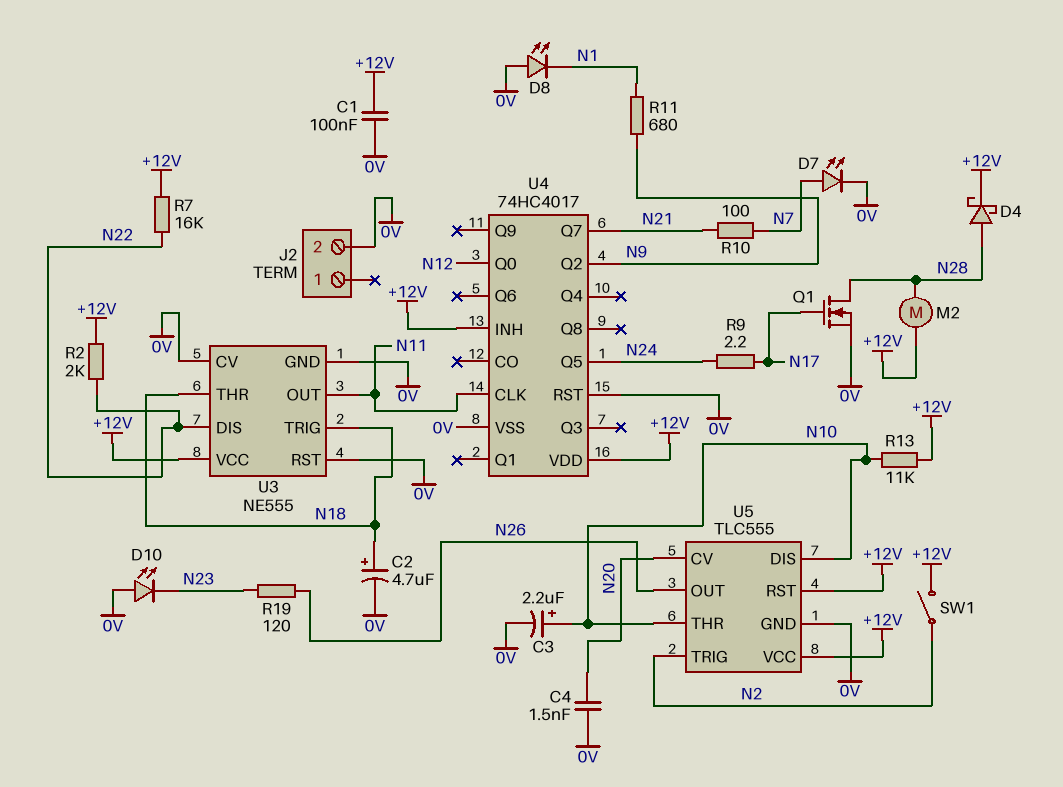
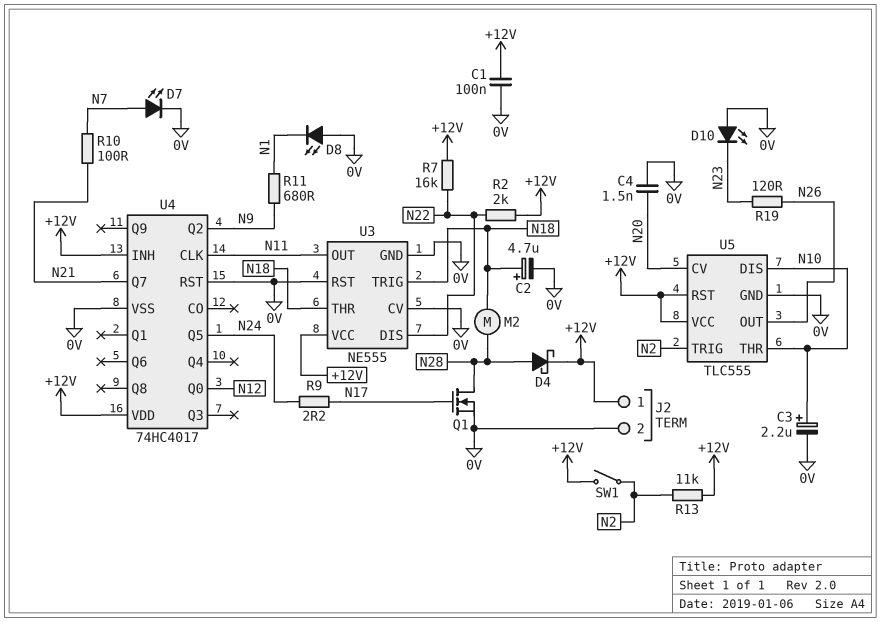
J2 pin 1: none -> +12V
M2: motor (+12V, N28) -> motor (N18, N28)
R13: 11k (+12V, N10) -> 11k (+12V, N2)

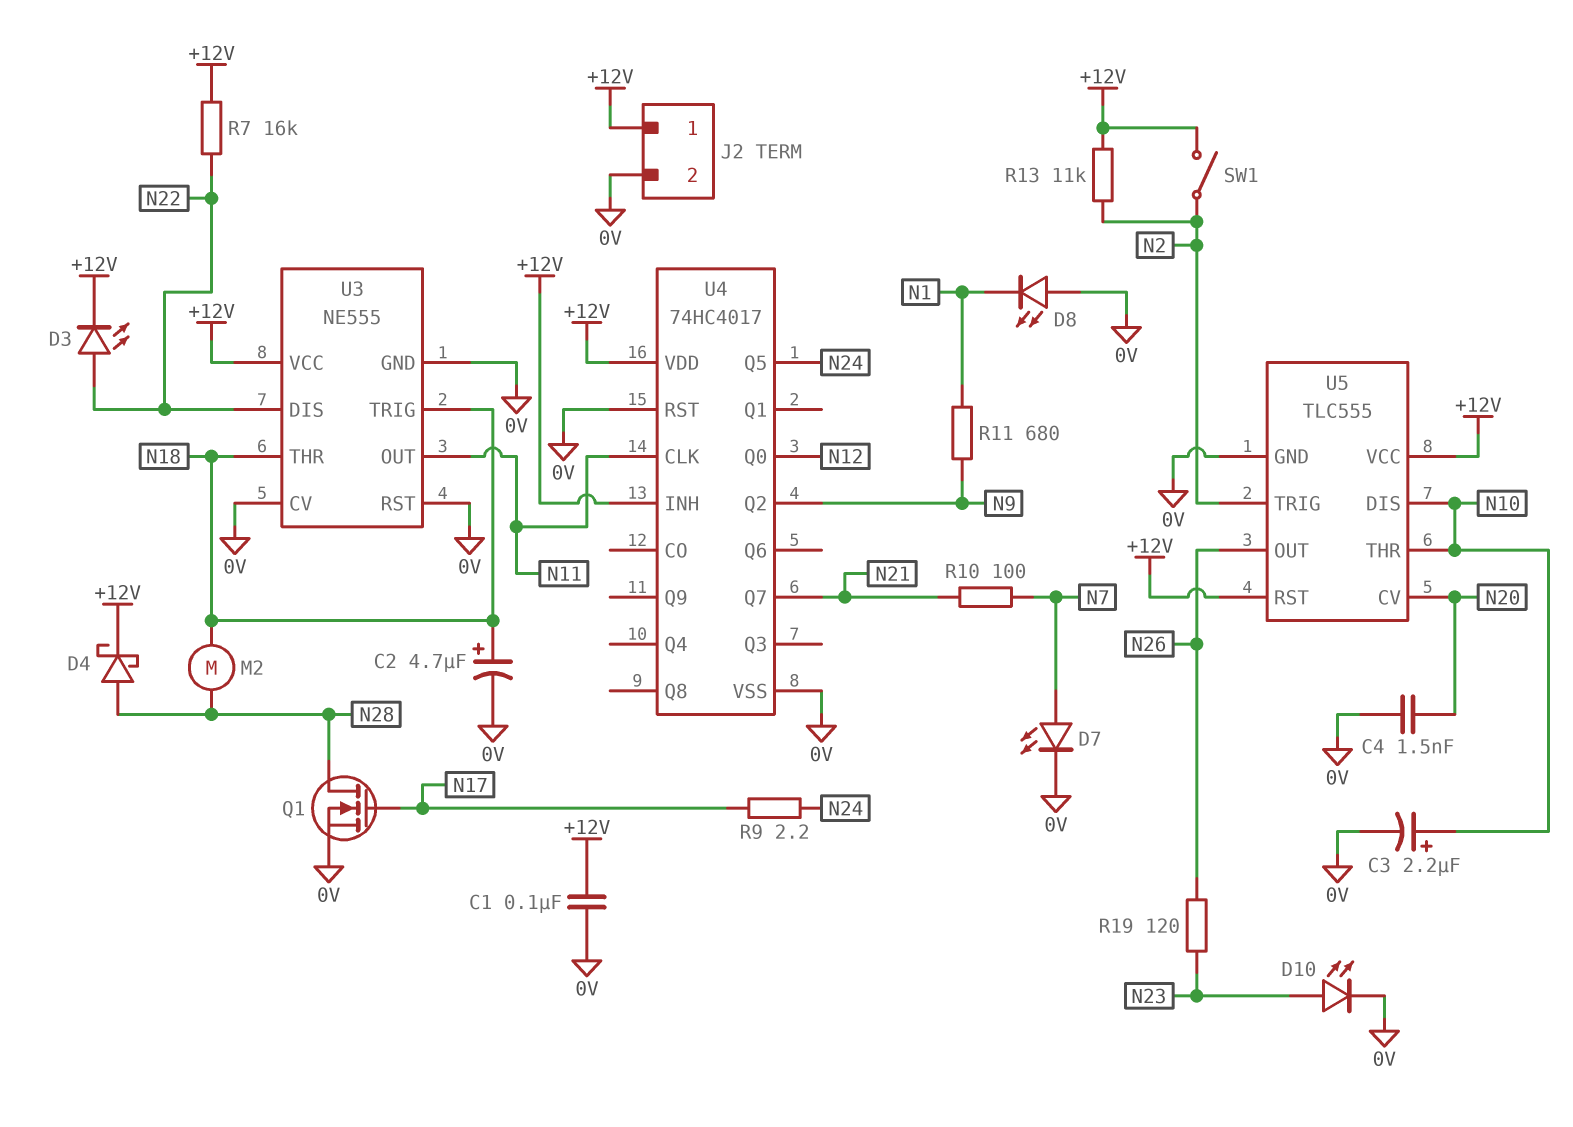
D3: none -> LED (A N22, K +12V)
D10: LED (A 0V, K N23) -> LED (A N23, K 0V)
R2: 2k (+12V, N22) -> none

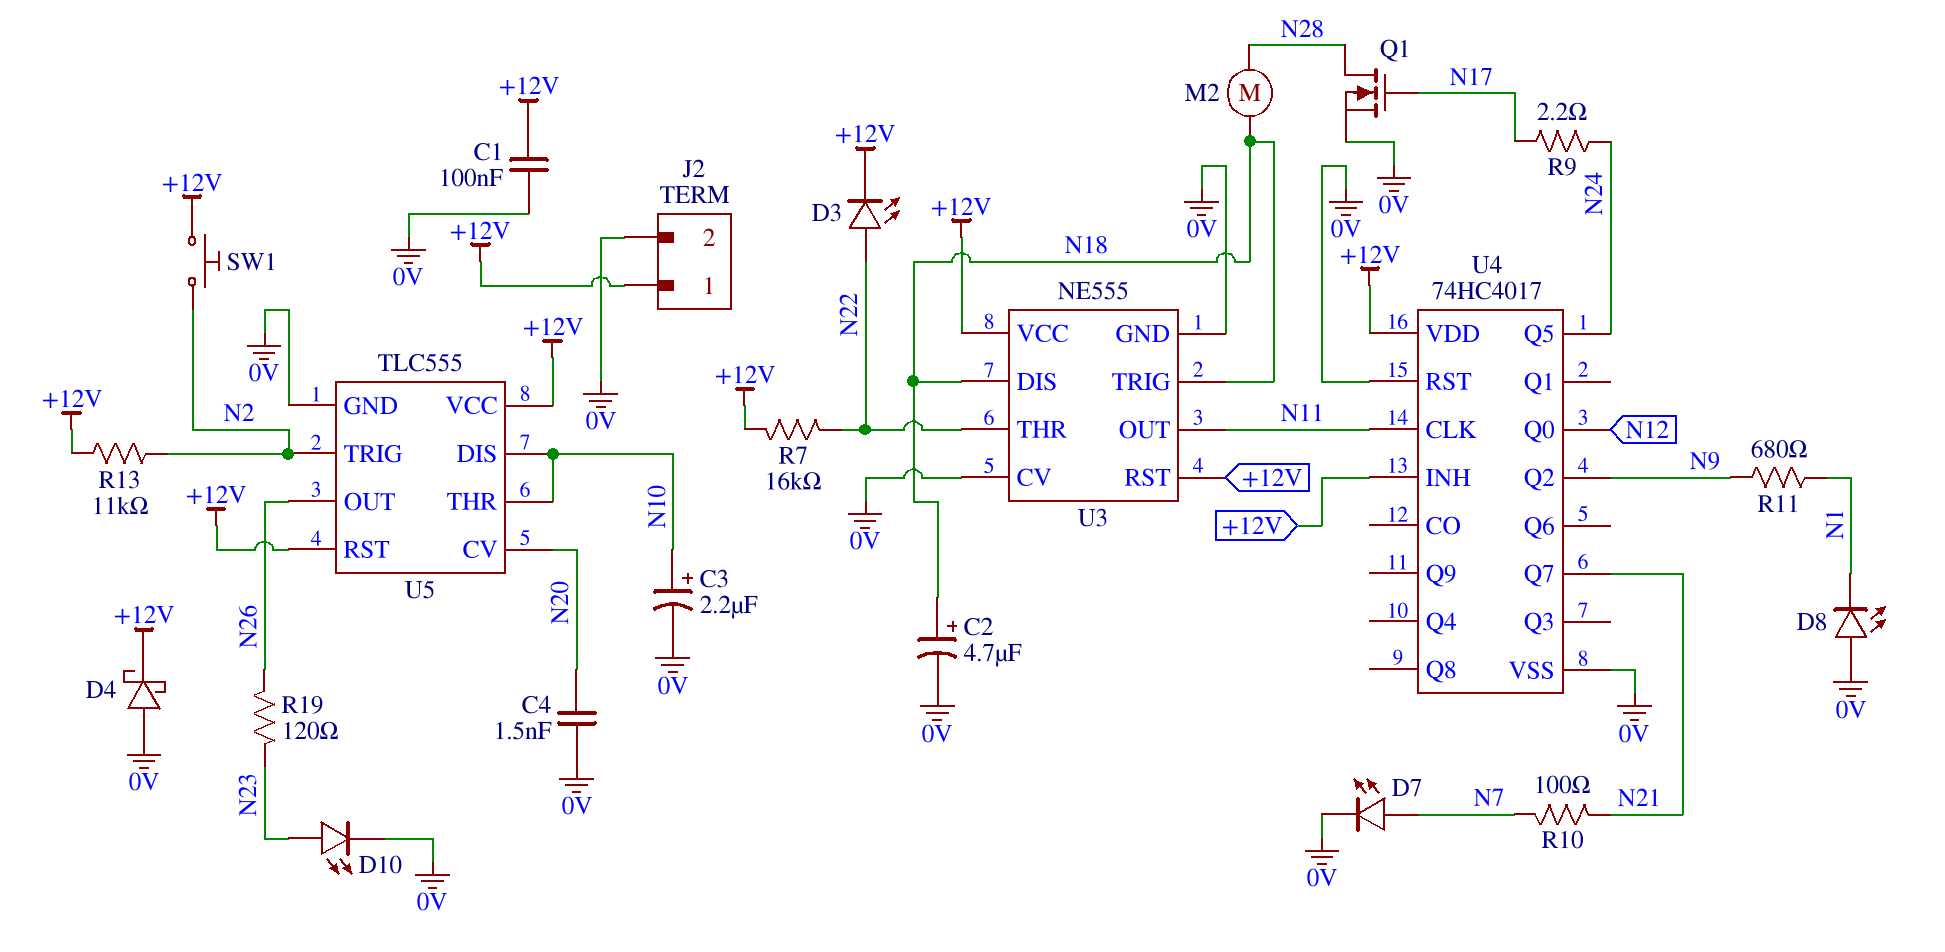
D4: schottky (A N28, K +12V) -> schottky (A 0V, K +12V)
SW1: switch (+12V, N2) -> button (+12V, N2)
U3 pin DIS: N22 -> N18
U3 pin RST: 0V -> +12V
U3 pin THR: N18 -> N22

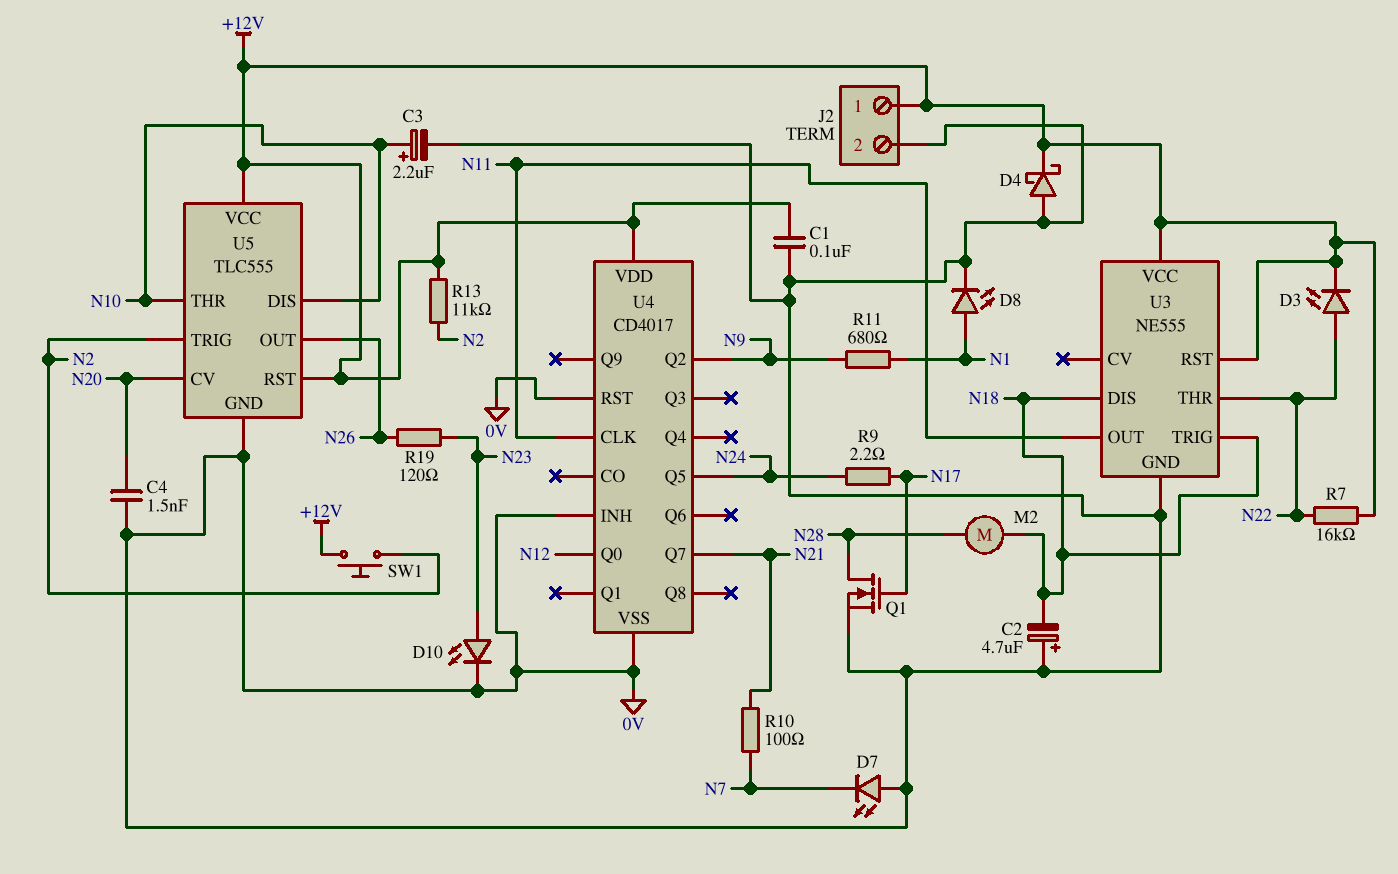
C2: 4.7uF (plus N18, minus 0V) -> 4.7uF (plus 0V, minus N18)
D7: LED (A N7, K 0V) -> LED (A 0V, K N7)
D8: LED (A 0V, K N1) -> LED (A N1, K 0V)
U3 pin CV: 0V -> none
U4: 74HC4017 -> CD4017
U4 pin INH: +12V -> 0V

